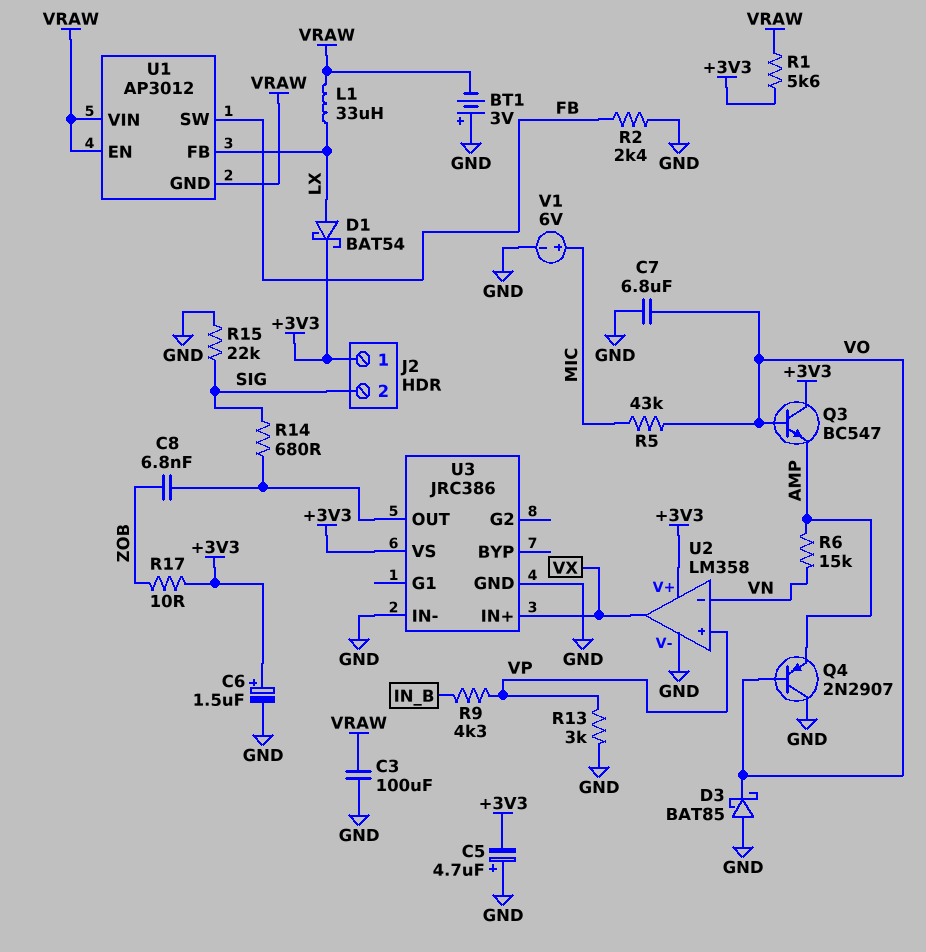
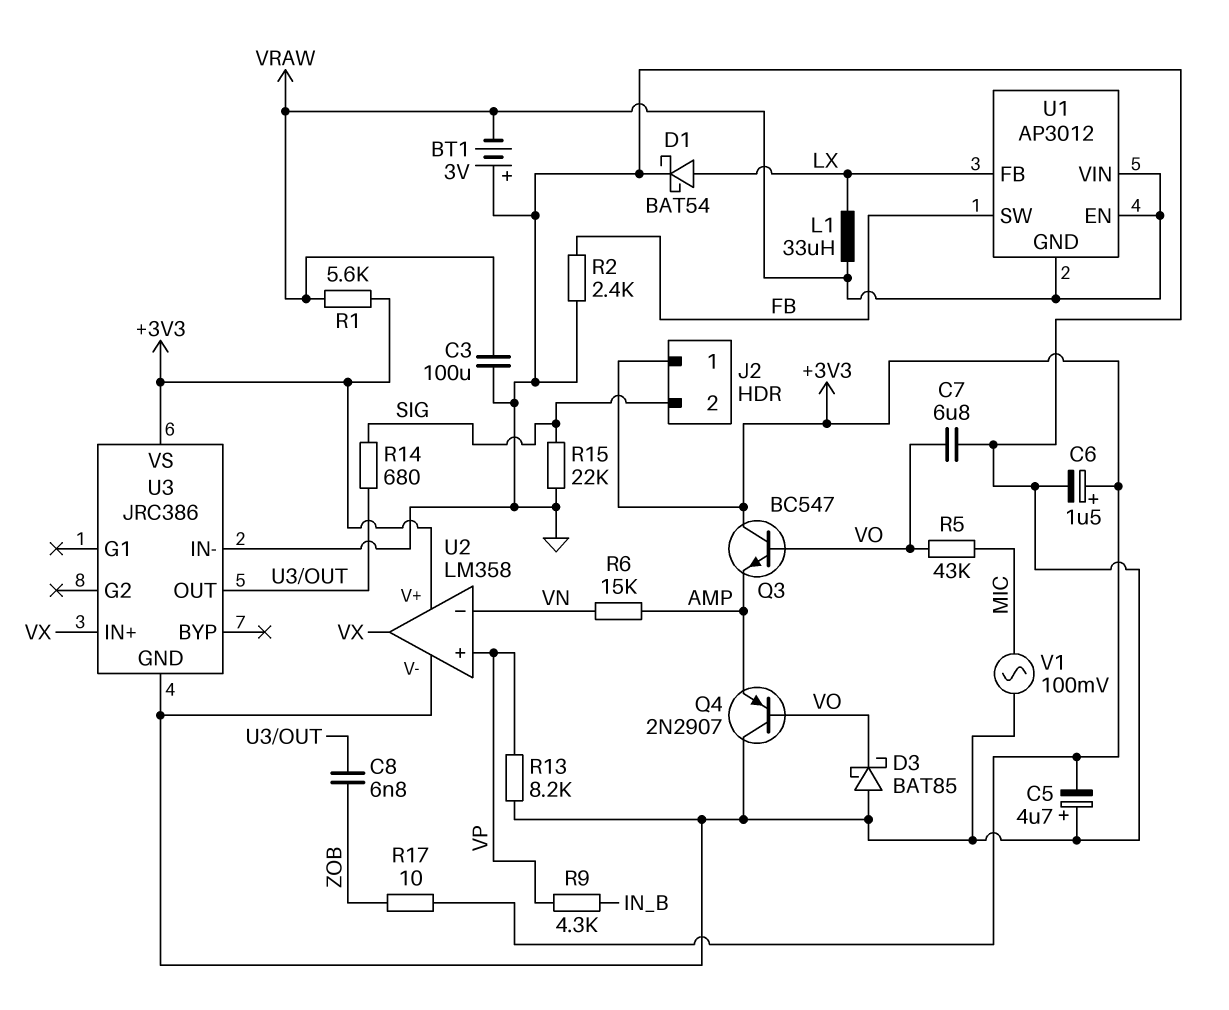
D1: schottky BAT54 (A LX, K +3V3) -> schottky BAT54 (A LX, K GND)
R13: 3k (GND, VP) -> 8.2k (GND, VP)
V1: 6V (plus MIC, minus GND) -> AC 100mV (GND, MIC)

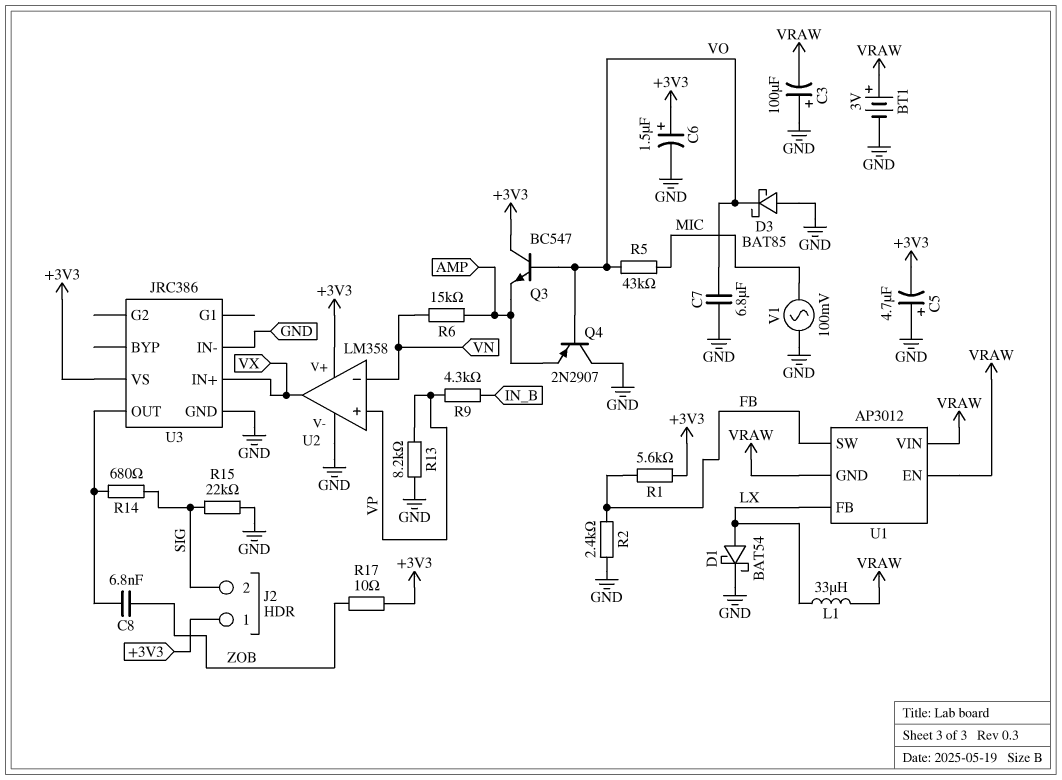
BT1: 3V (plus GND, minus VRAW) -> 3V (plus VRAW, minus GND)
C3: 100uF (GND, VRAW) -> 100uF (plus GND, minus VRAW)
R1: 5.6k (+3V3, VRAW) -> 5.6k (+3V3, FB)

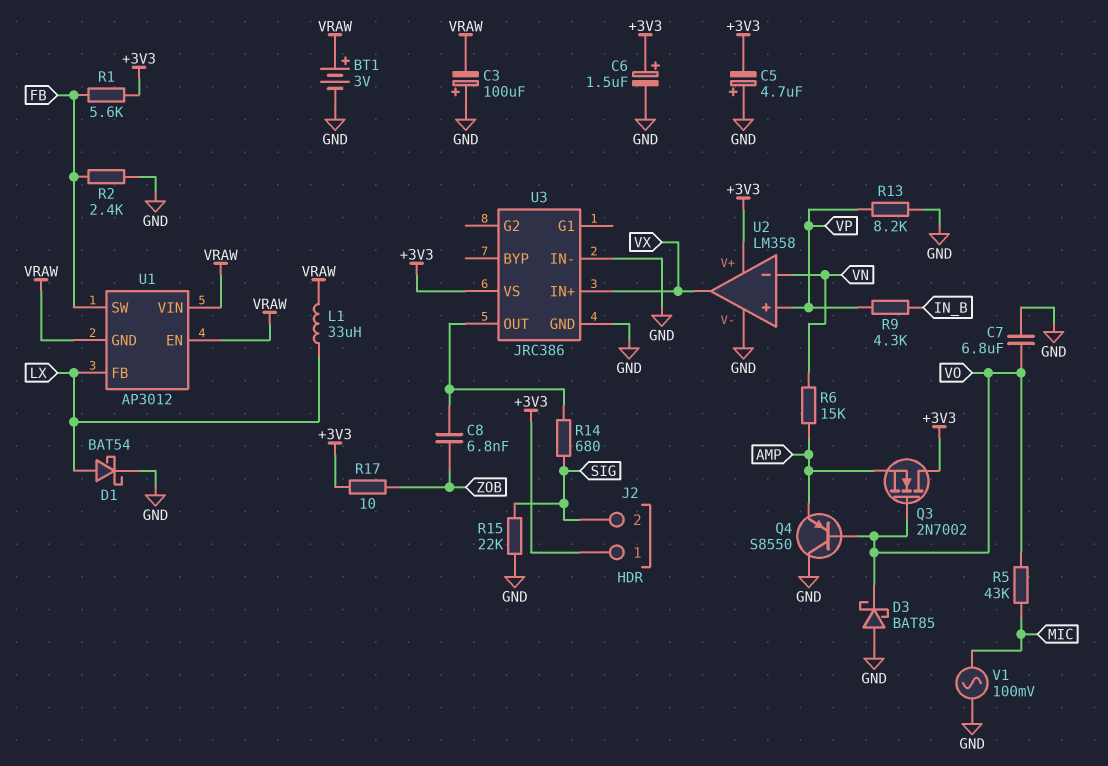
Q3: NPN BC547 (B VO, C +3V3, E AMP) -> NMOS 2N7002 (G VO, D +3V3, S AMP)
Q4: PNP 2N2907 (B VO, C GND, E AMP) -> PNP S8550 (B VO, C GND, E AMP)

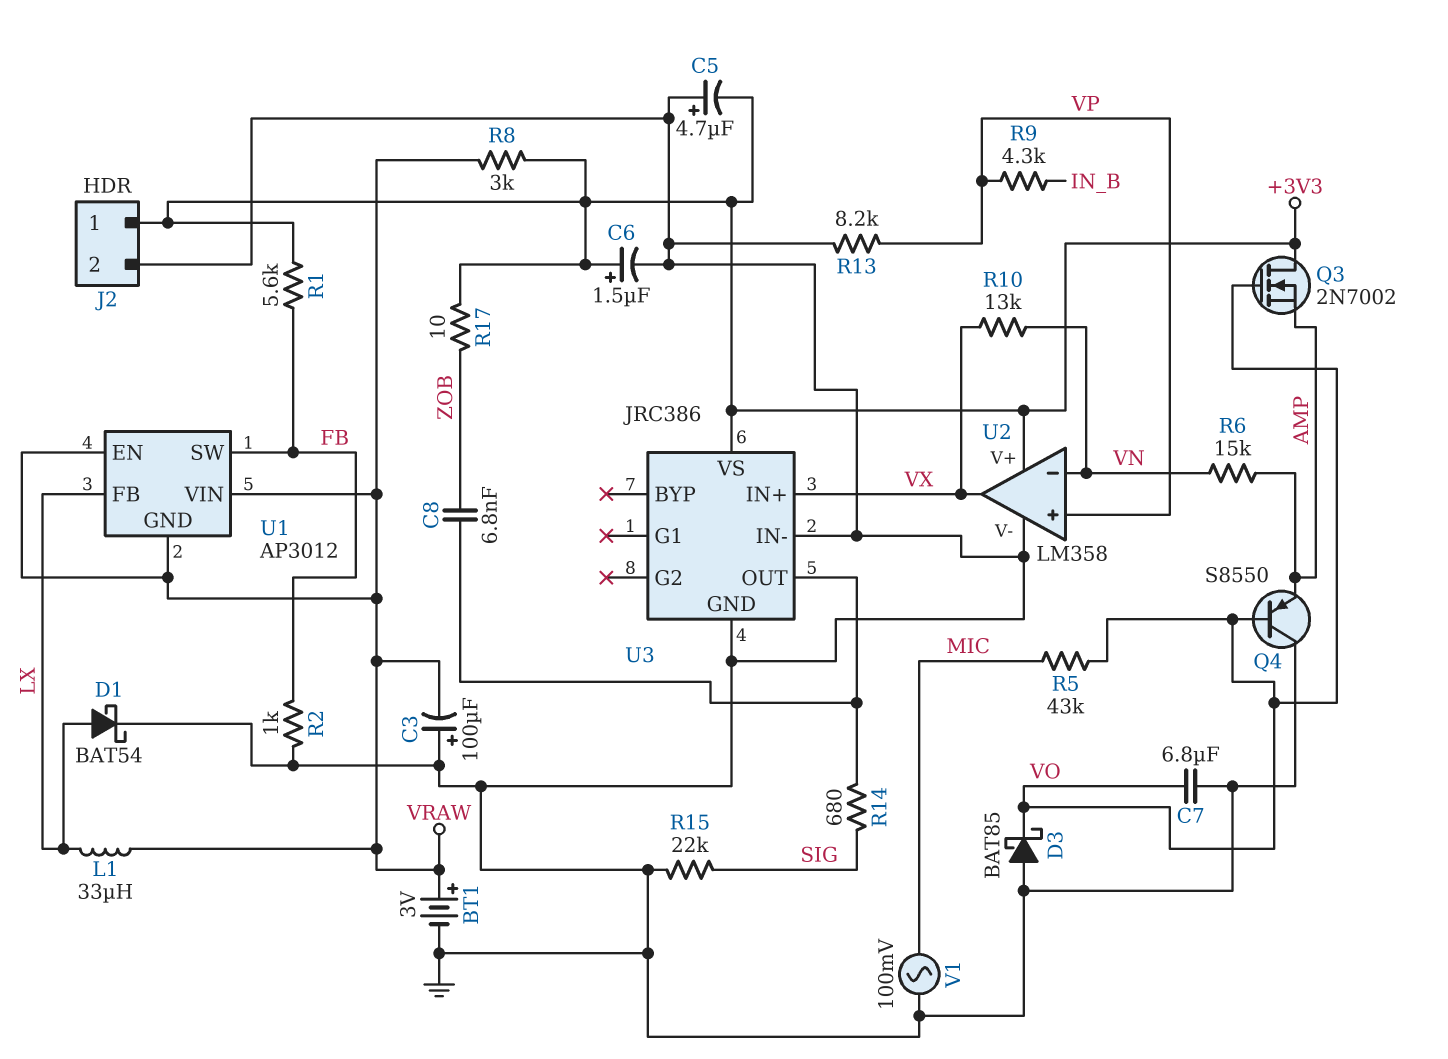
J2 pin 2: SIG -> GND
R2: 2.4k (FB, GND) -> 1k (FB, GND)
R8: none -> 3k (+3V3, VRAW)
R10: none -> 13k (VN, VX)

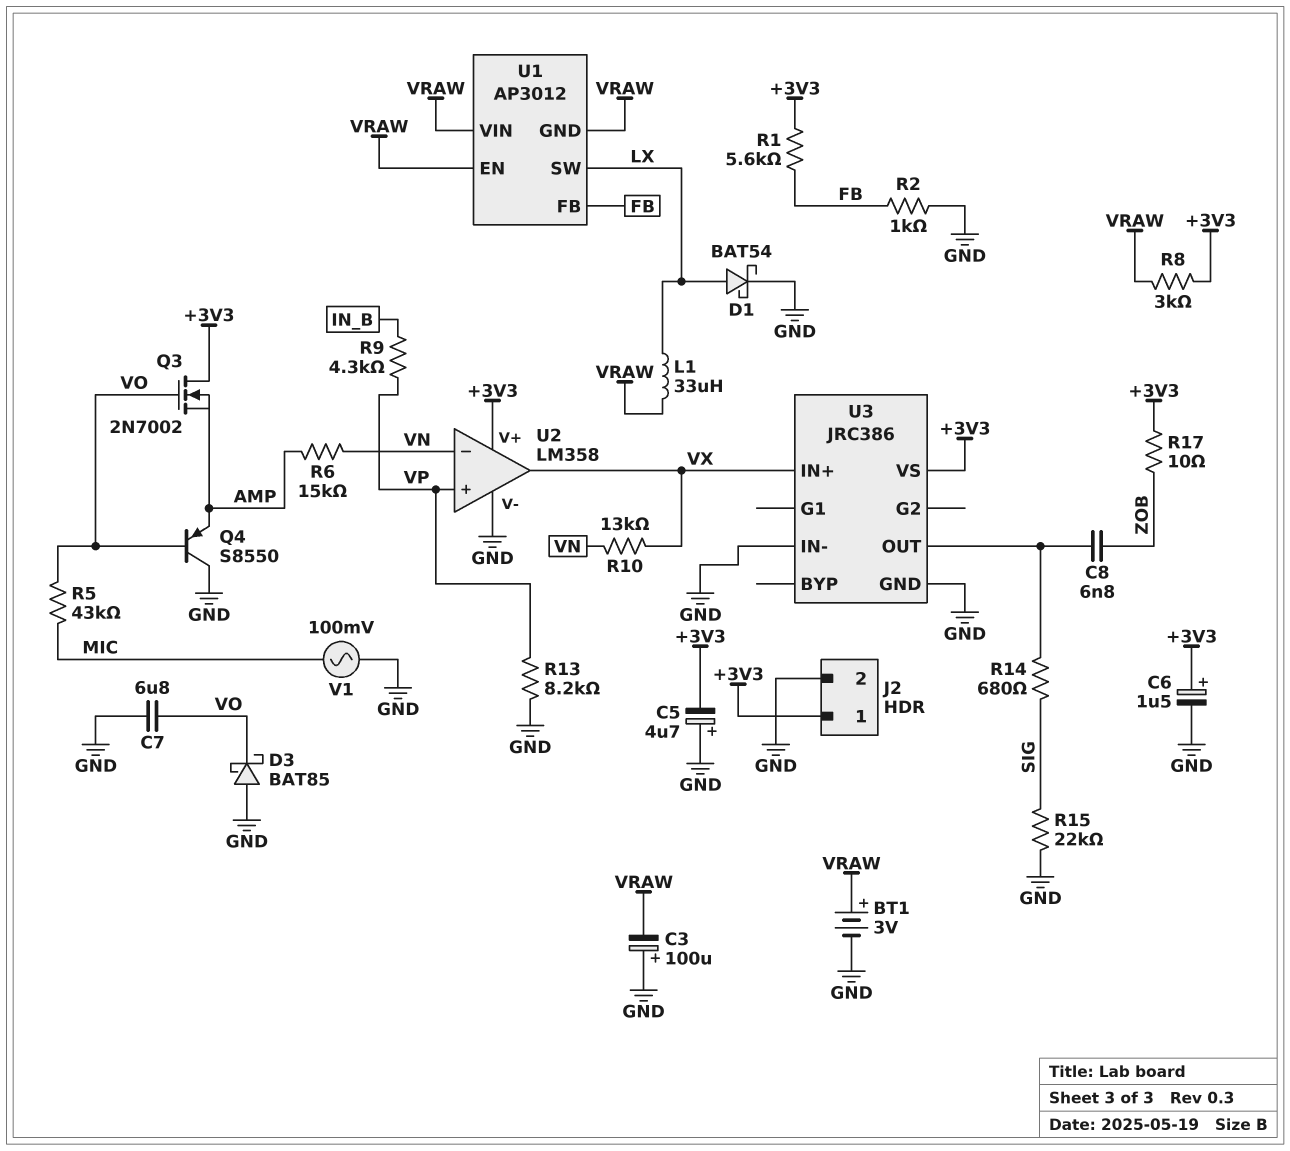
U1 pin FB: LX -> FB
U1 pin SW: FB -> LX

